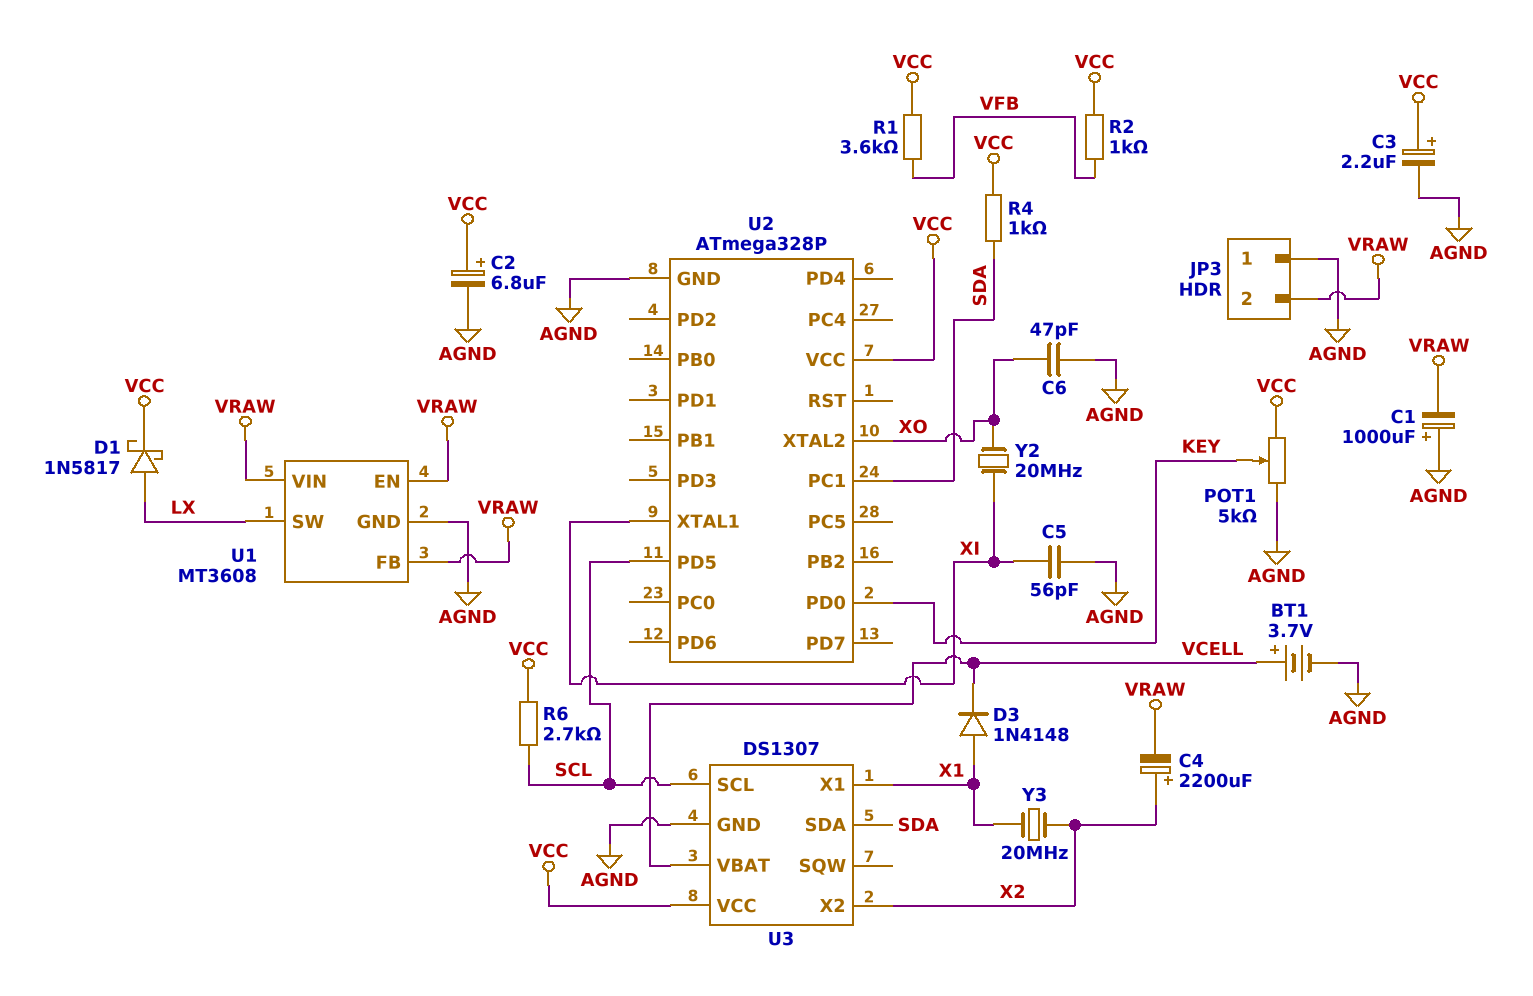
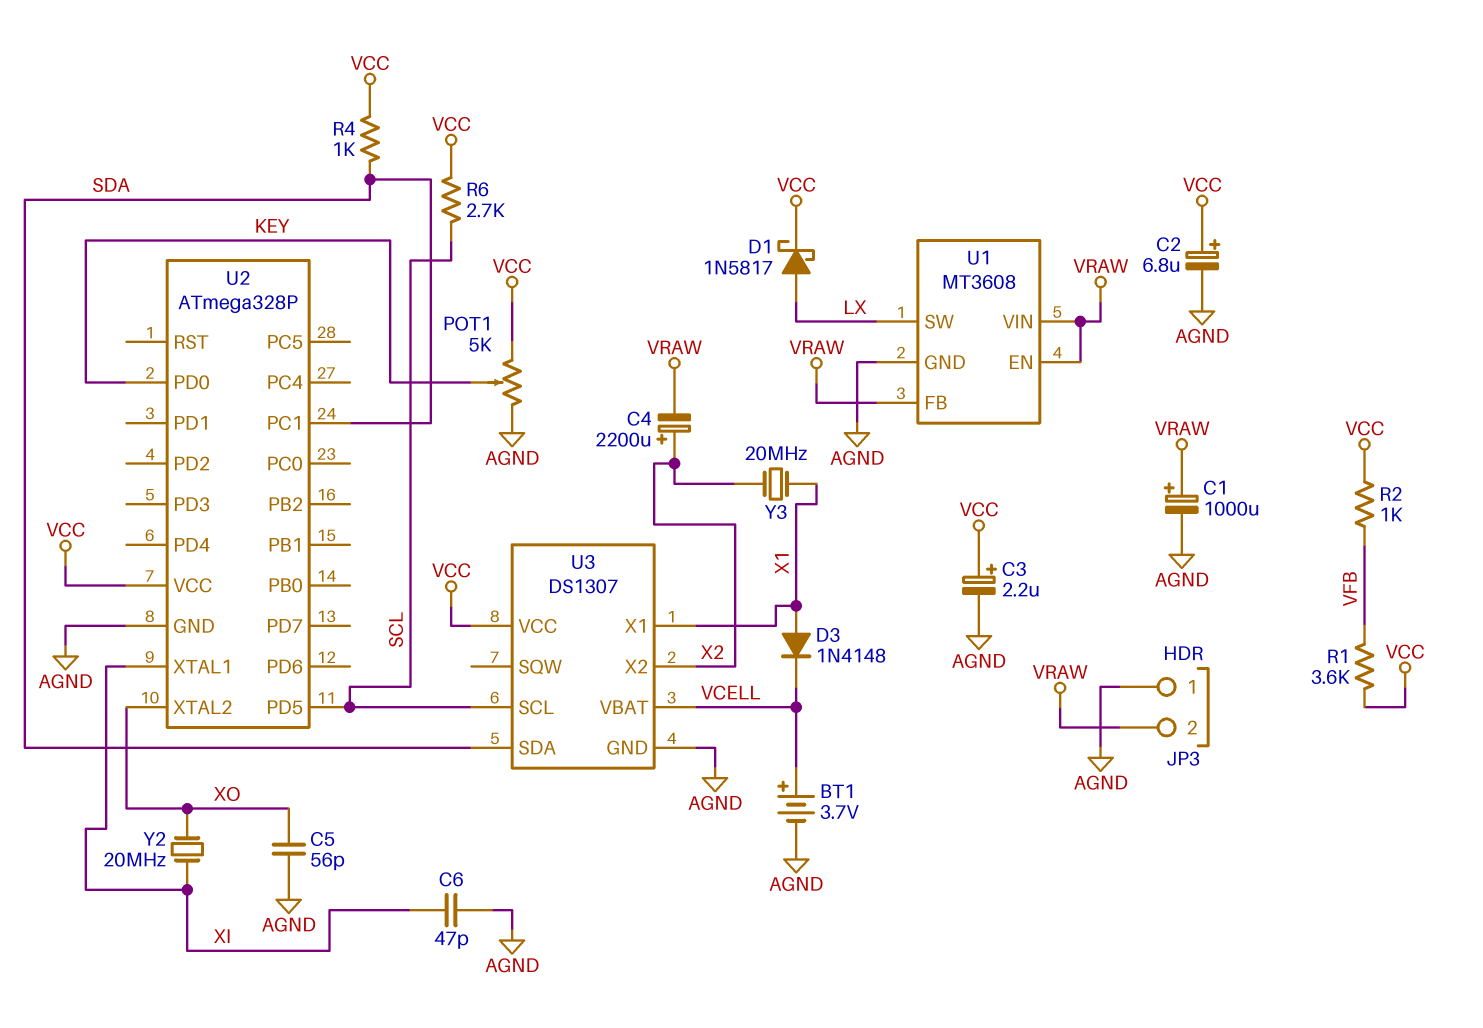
C1: 1000uF (plus AGND, minus VRAW) -> 1000uF (plus VRAW, minus AGND)
C5: 56pF (AGND, XI) -> 56pF (AGND, XO)
C6: 47pF (AGND, XO) -> 47pF (AGND, XI)

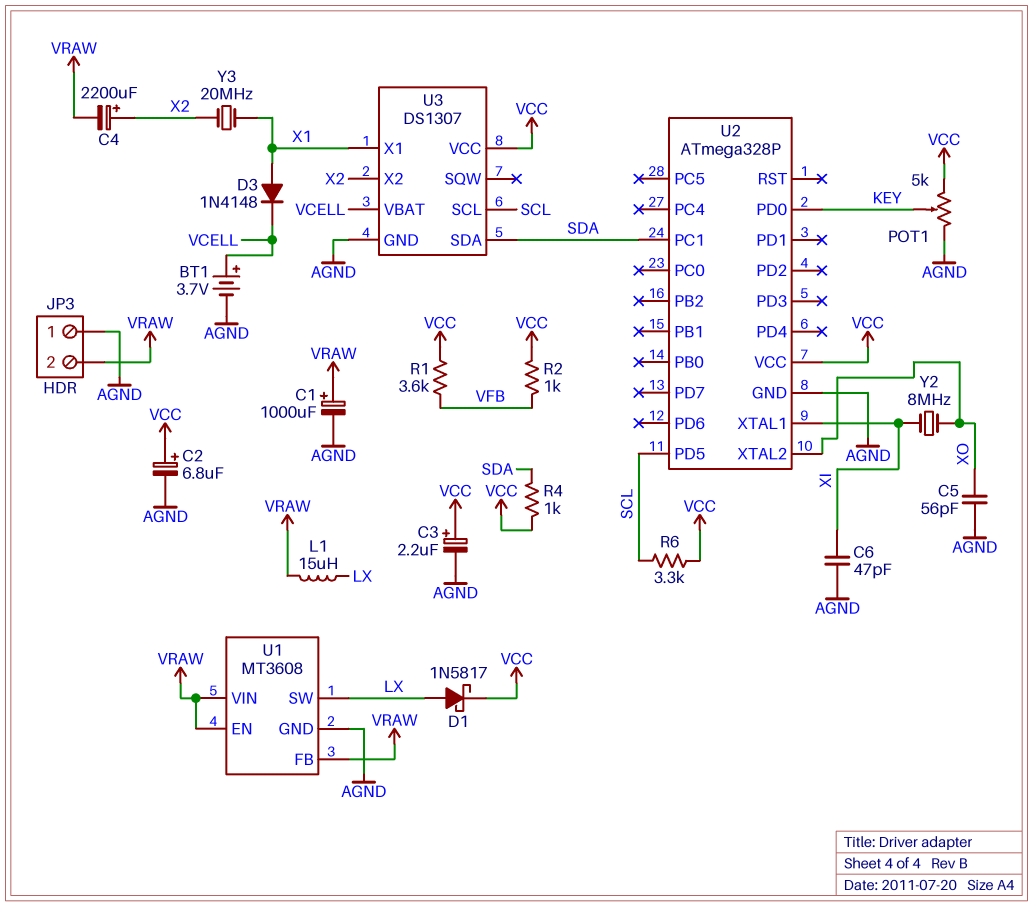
L1: none -> 15uH (LX, VRAW)
R6: 2.7k (SCL, VCC) -> 3.3k (SCL, VCC)
Y2: 20MHz (XI, XO) -> 8MHz (XI, XO)

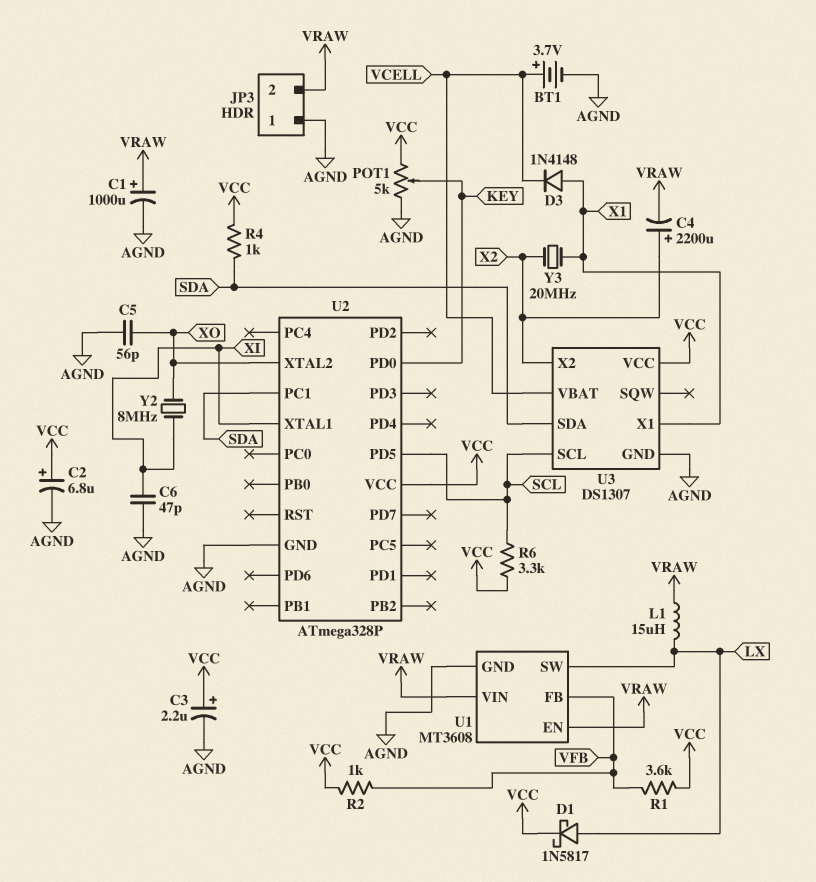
U1 pin FB: VRAW -> VFB

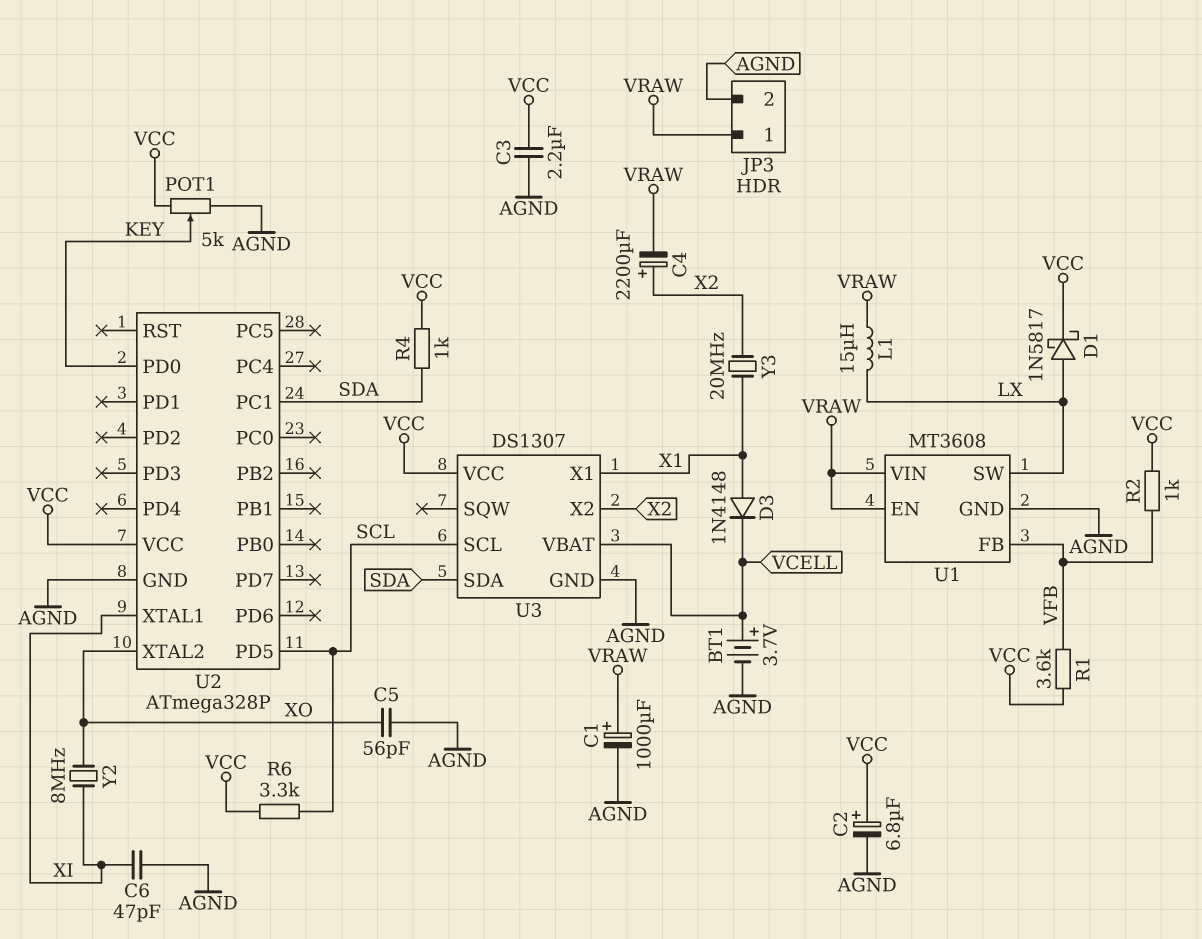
C3: 2.2uF (plus VCC, minus AGND) -> 2.2uF (AGND, VCC)
JP3 pin 1: AGND -> VRAW
JP3 pin 2: VRAW -> AGND

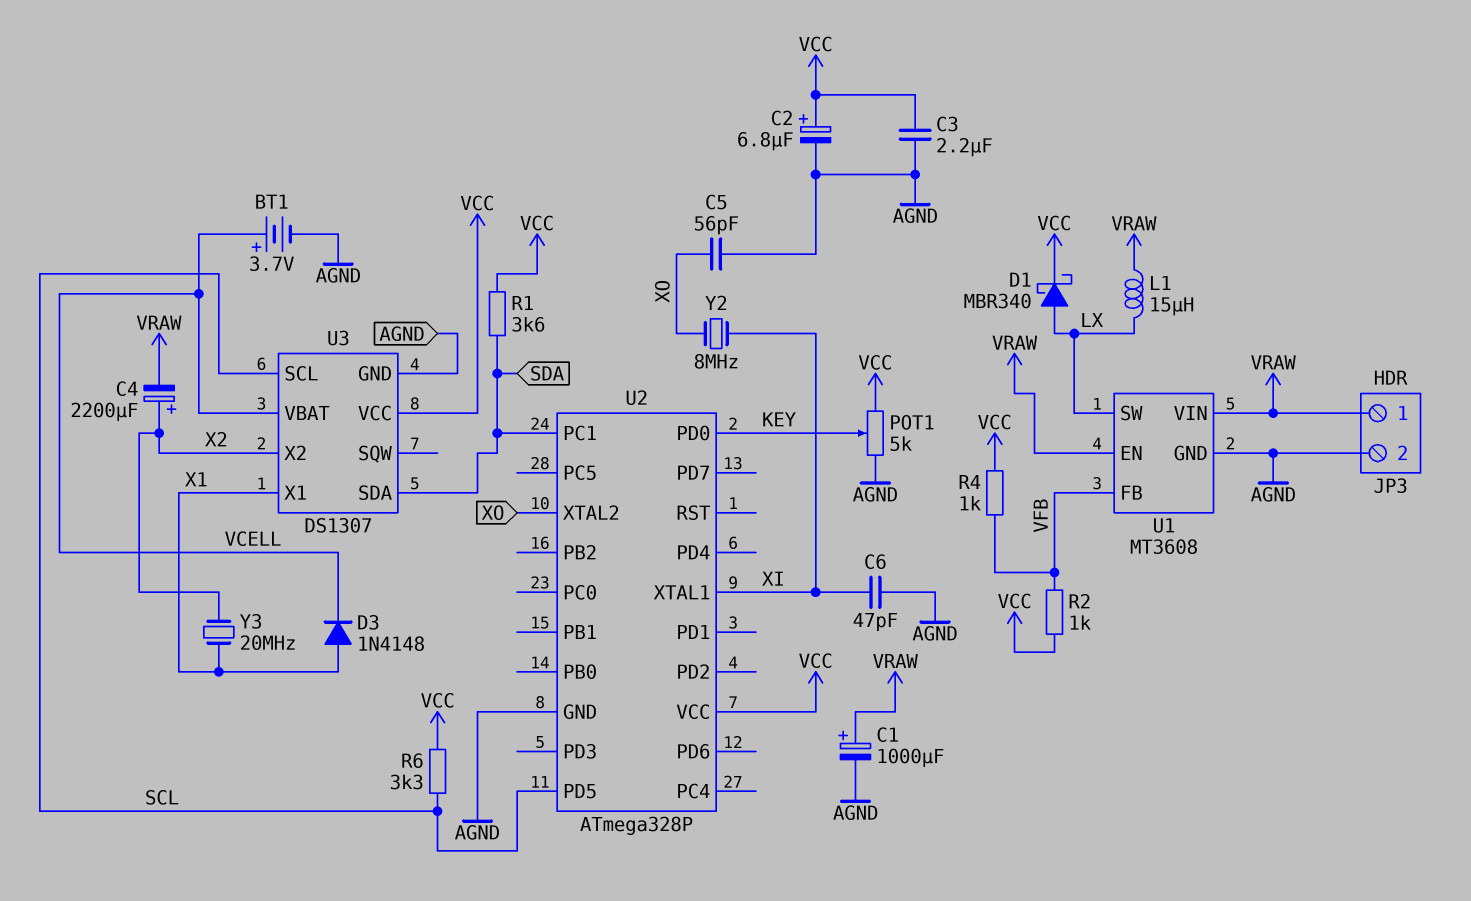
D1: schottky 1N5817 (A LX, K VCC) -> schottky MBR340 (A LX, K VCC)
R1: 3.6k (VCC, VFB) -> 3.6k (SDA, VCC)
R4: 1k (SDA, VCC) -> 1k (VCC, VFB)

